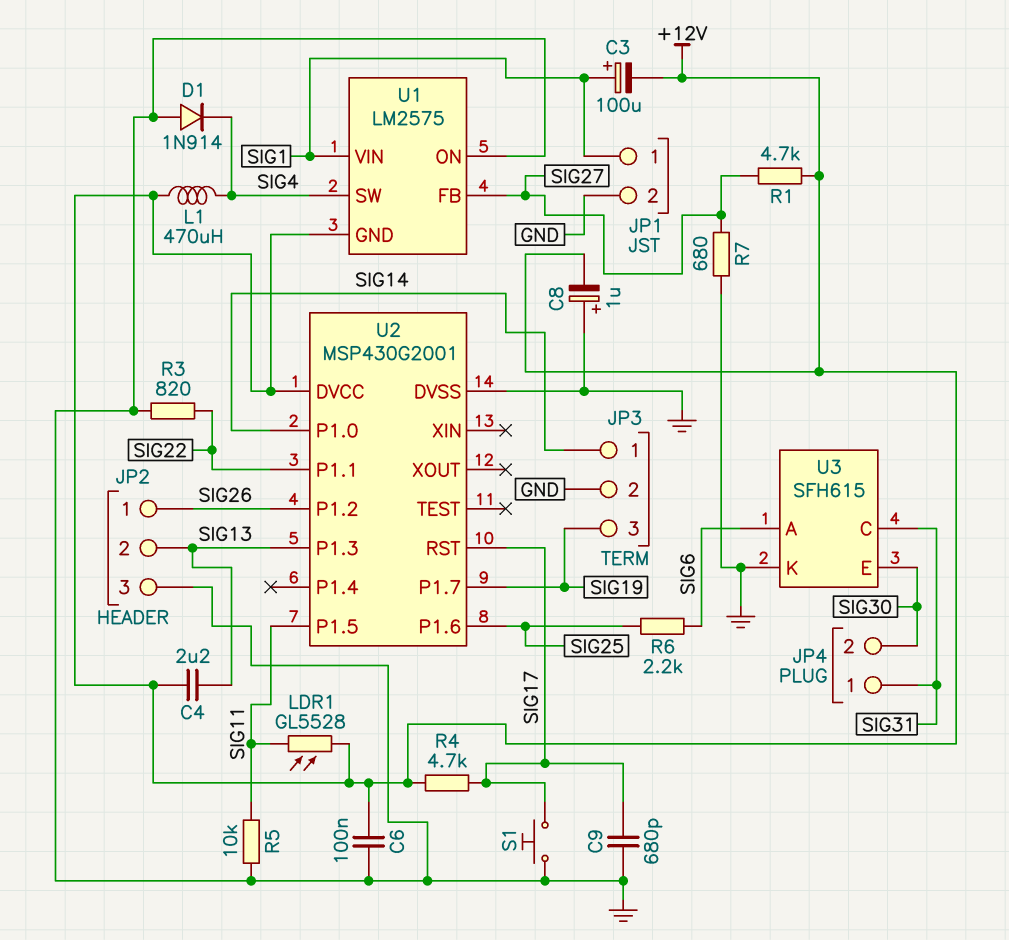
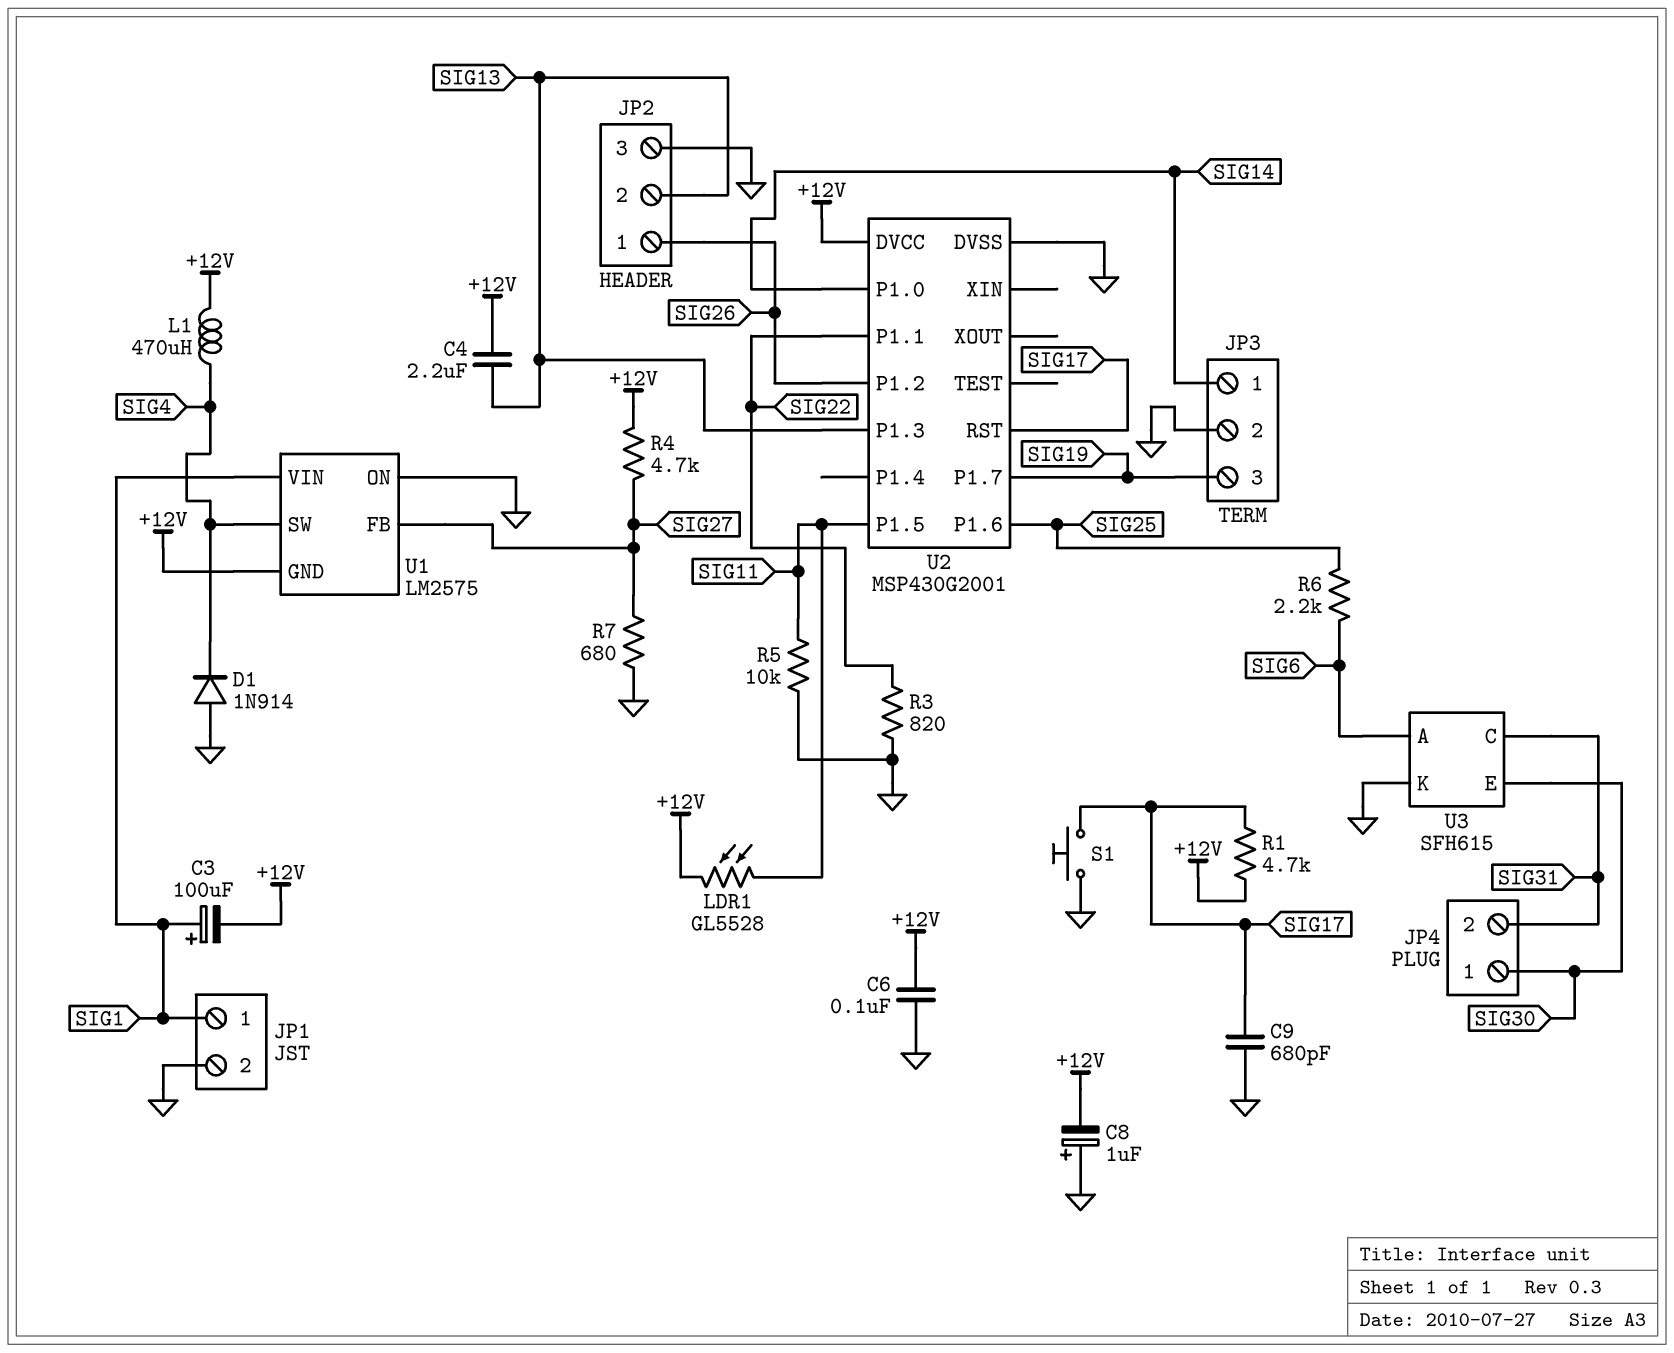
JP4 pin 1: SIG31 -> SIG30
JP4 pin 2: SIG30 -> SIG31
R1: 4.7k (+12V, SIG27) -> 4.7k (+12V, SIG17)
R4: 4.7k (+12V, SIG17) -> 4.7k (+12V, SIG27)

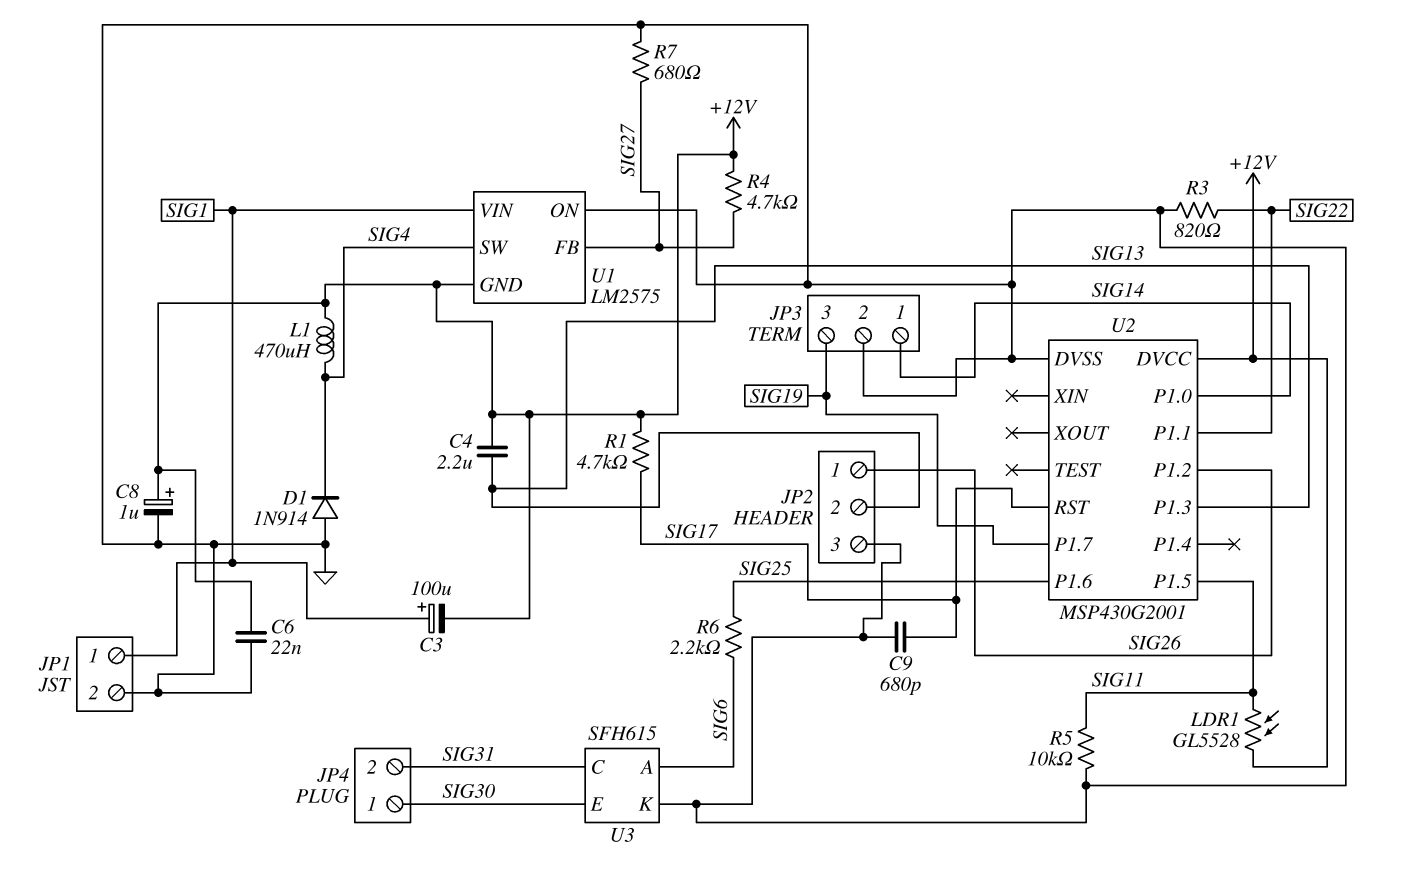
C6: 100nF (+12V, GND) -> 22nF (+12V, GND)
C8: 1uF (plus GND, minus +12V) -> 1uF (plus +12V, minus GND)
S1: button (GND, SIG17) -> none

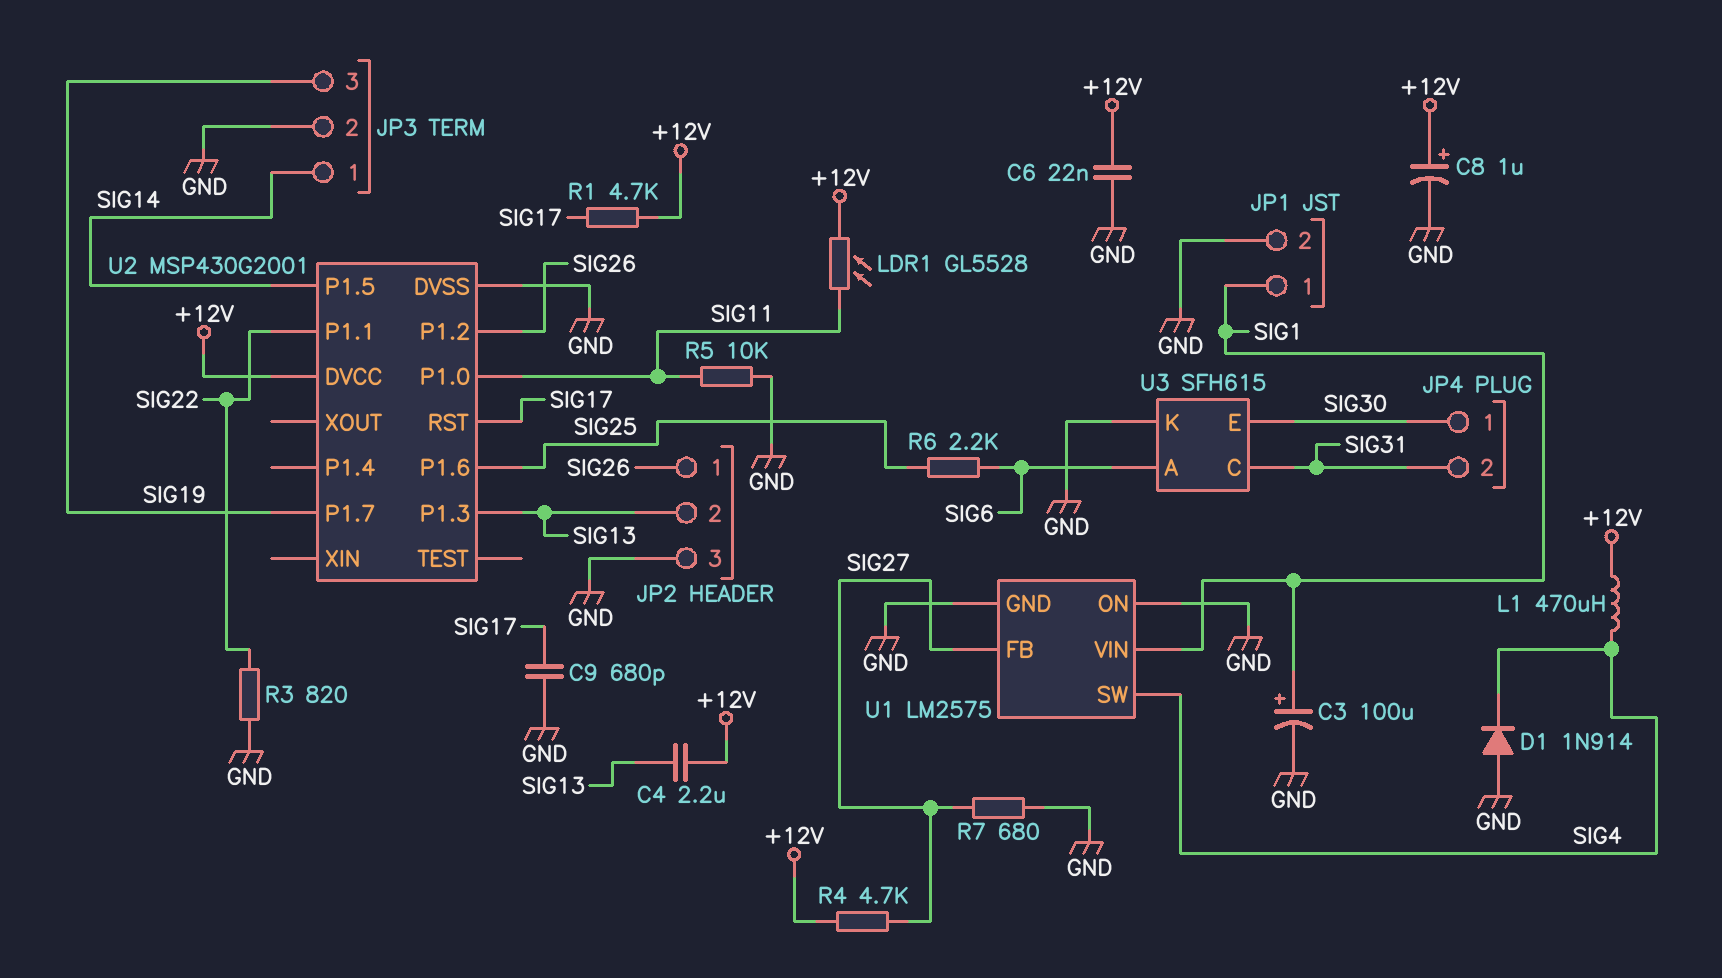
C3: 100uF (plus SIG1, minus +12V) -> 100uF (plus SIG1, minus GND)
U1 pin GND: +12V -> GND
U2 pin P1.0: SIG14 -> SIG11
U2 pin P1.5: SIG11 -> SIG14

